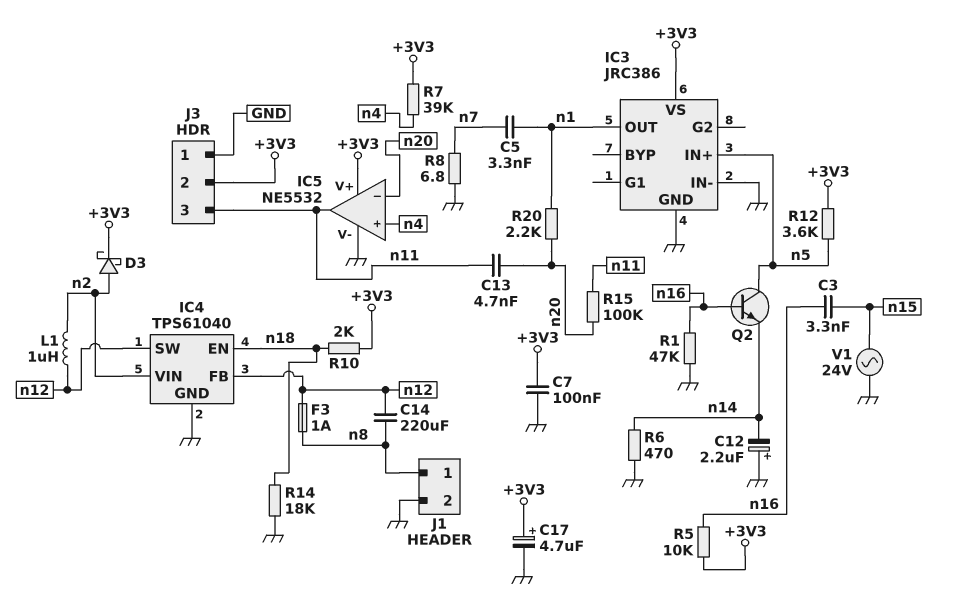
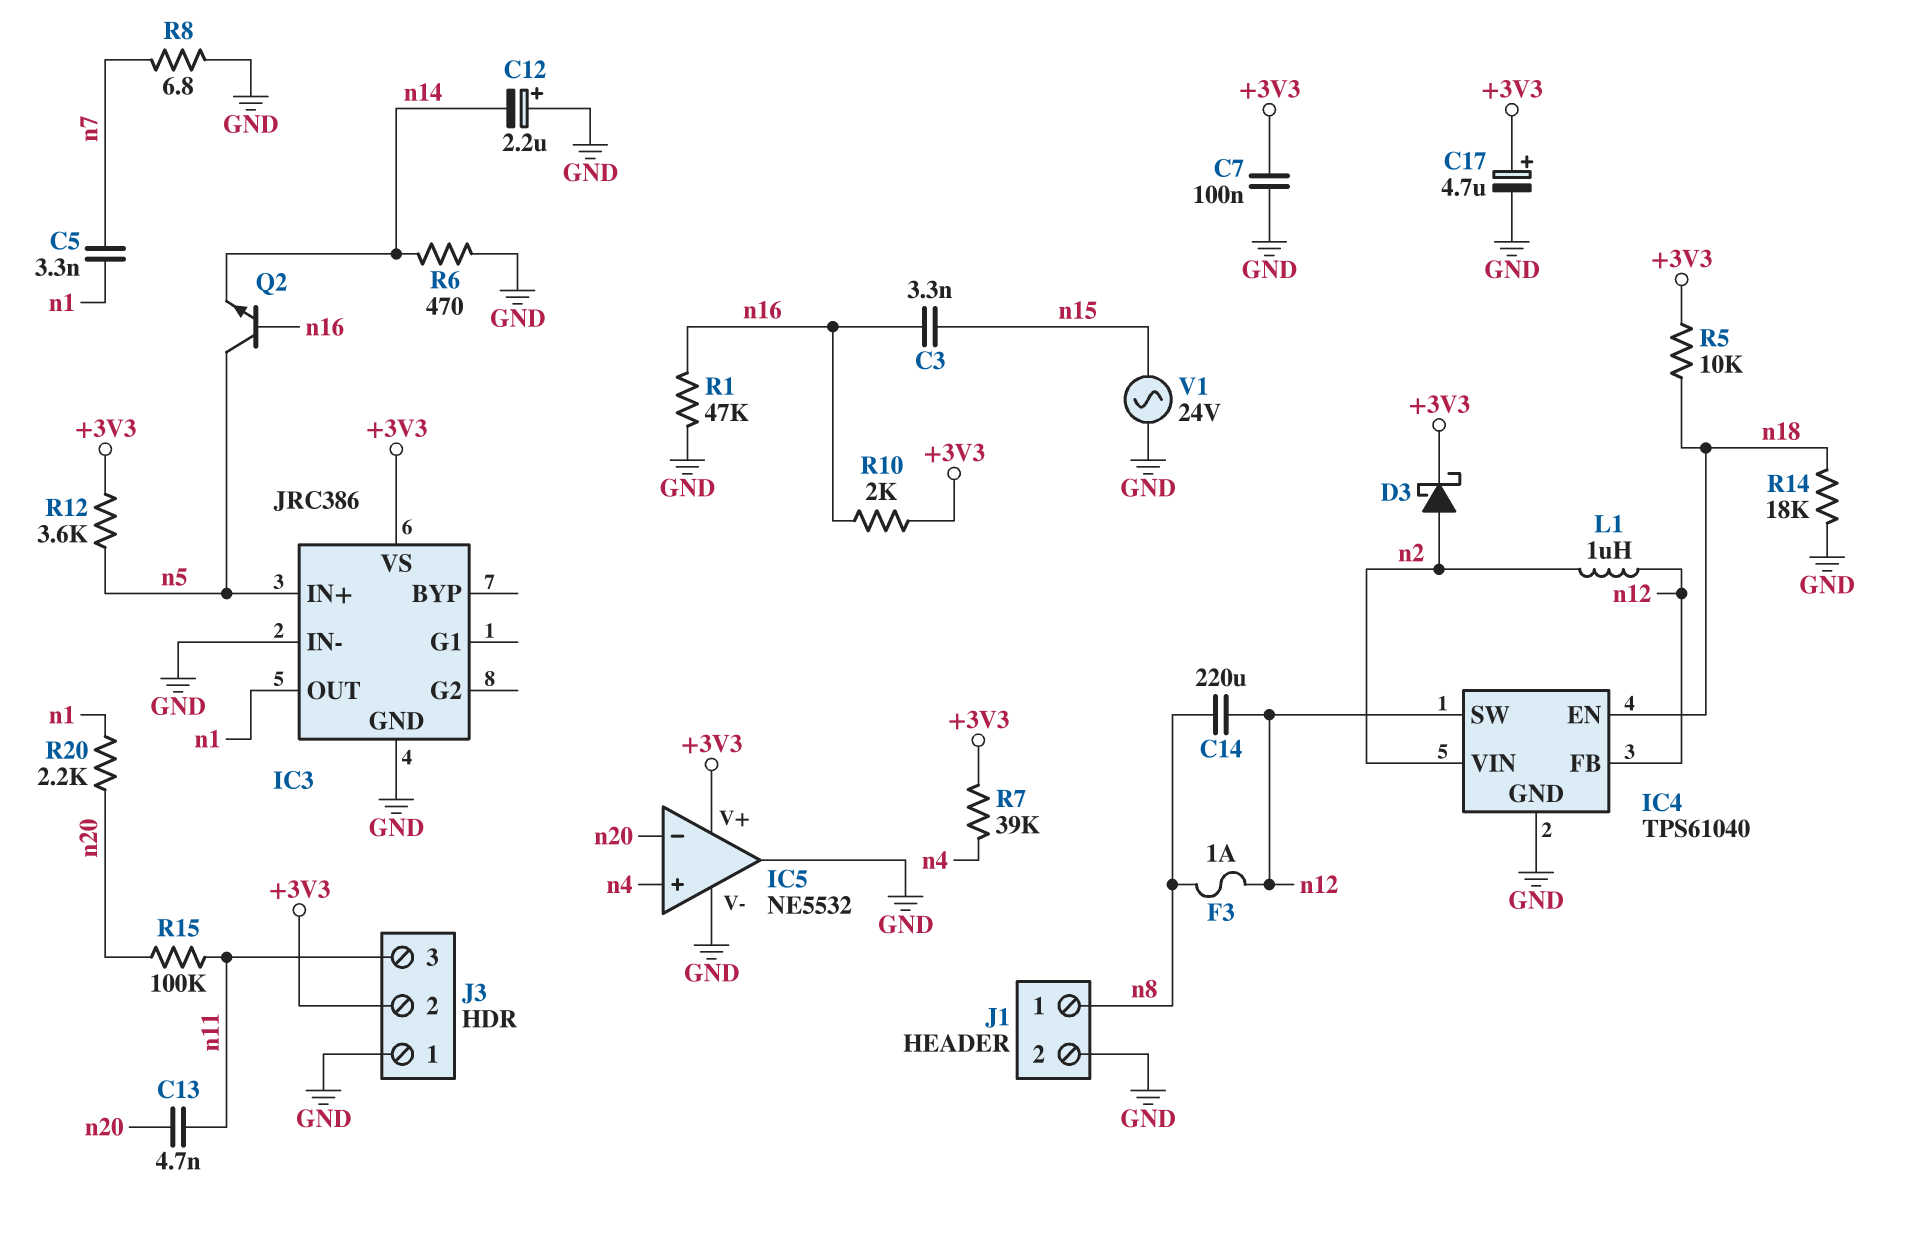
IC5 pin out: n11 -> GND
R5: 10k (+3V3, n16) -> 10k (+3V3, n18)
R10: 2k (+3V3, n18) -> 2k (+3V3, n16)

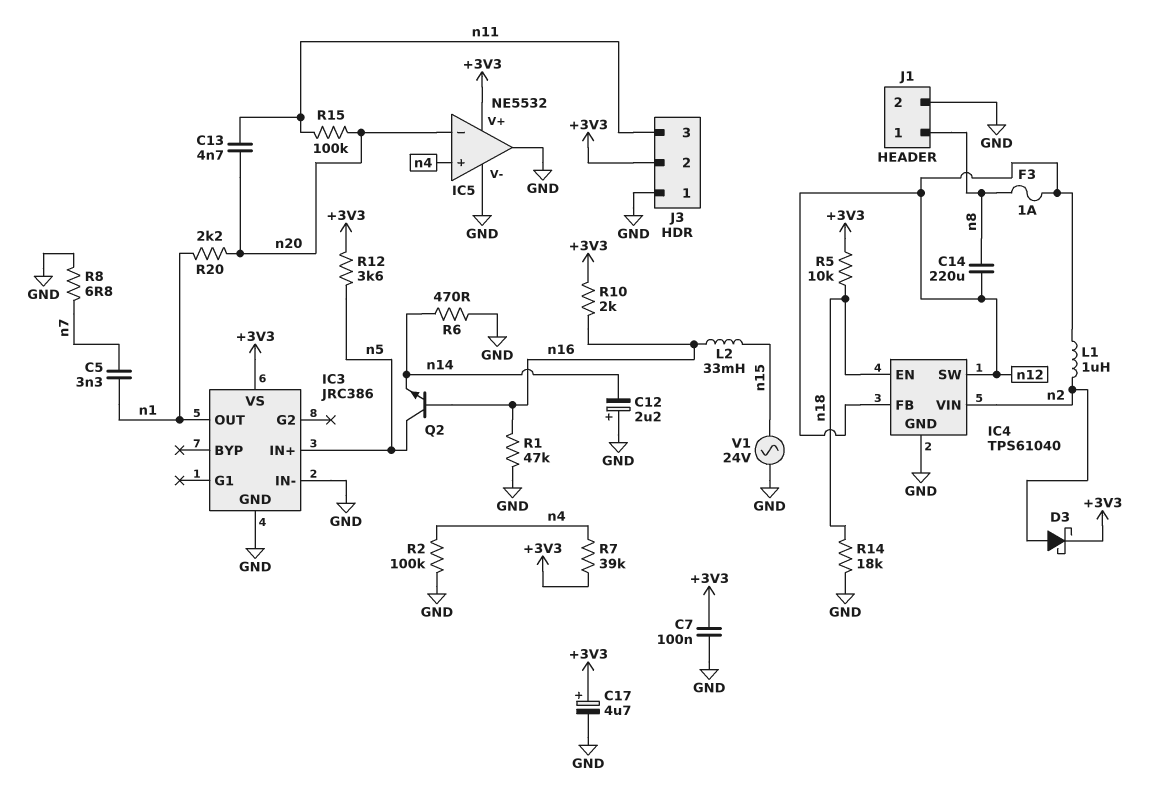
C3: 3.3nF (n15, n16) -> none
L2: none -> 33mH (n15, n16)
R2: none -> 100k (GND, n4)

